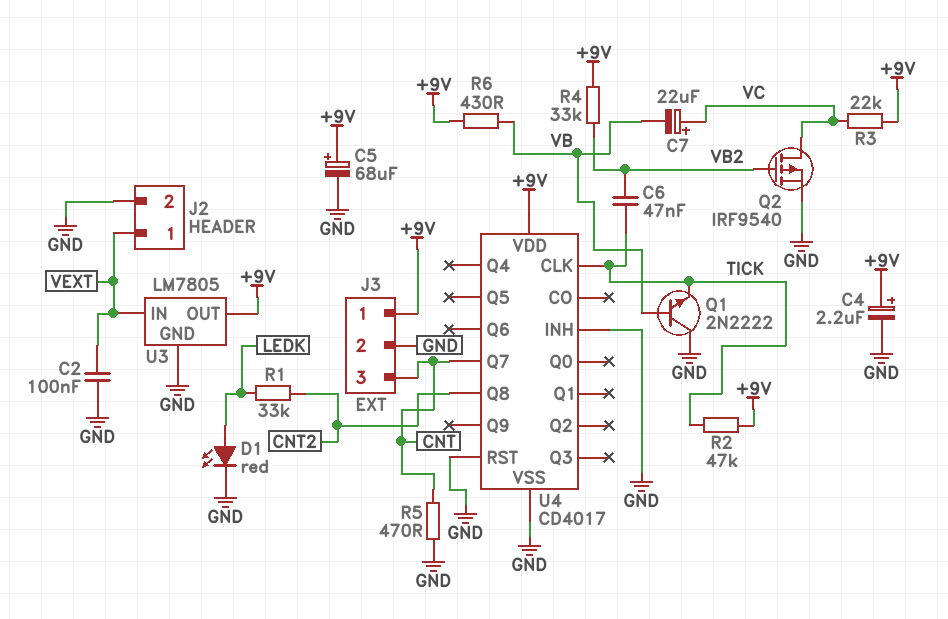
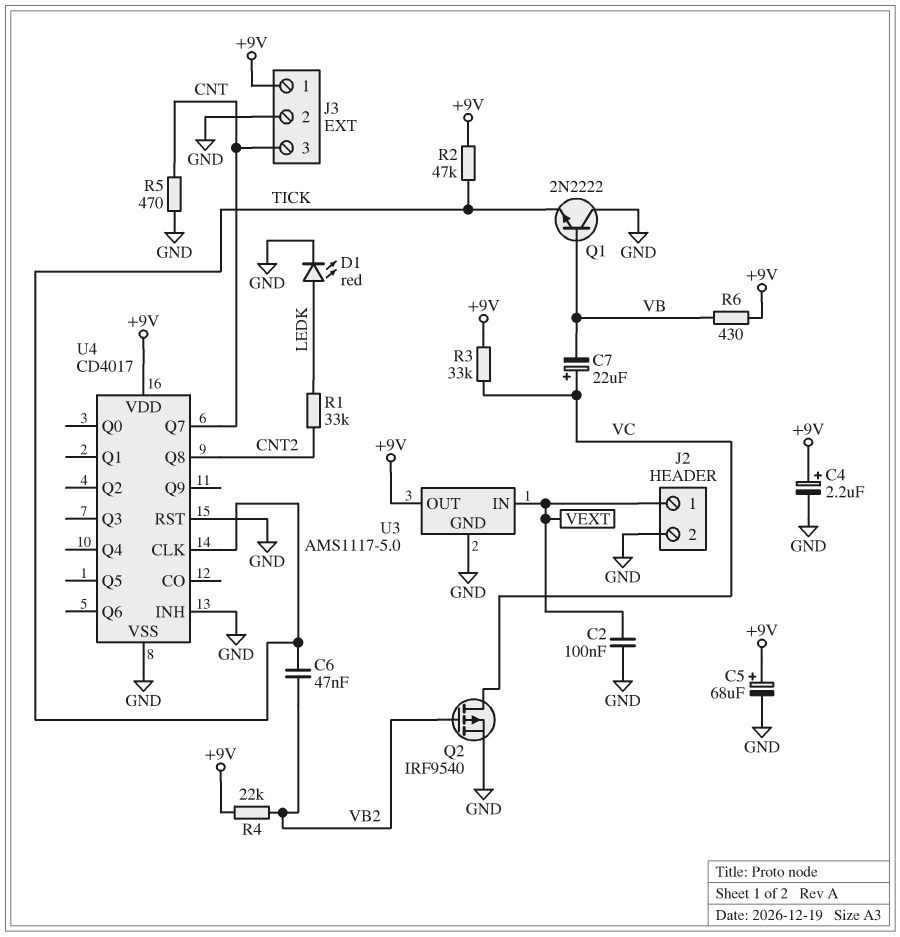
R3: 22k (+9V, VC) -> 33k (+9V, VC)
R4: 33k (+9V, VB2) -> 22k (+9V, VB2)
U3: LM7805 -> AMS1117-5.0

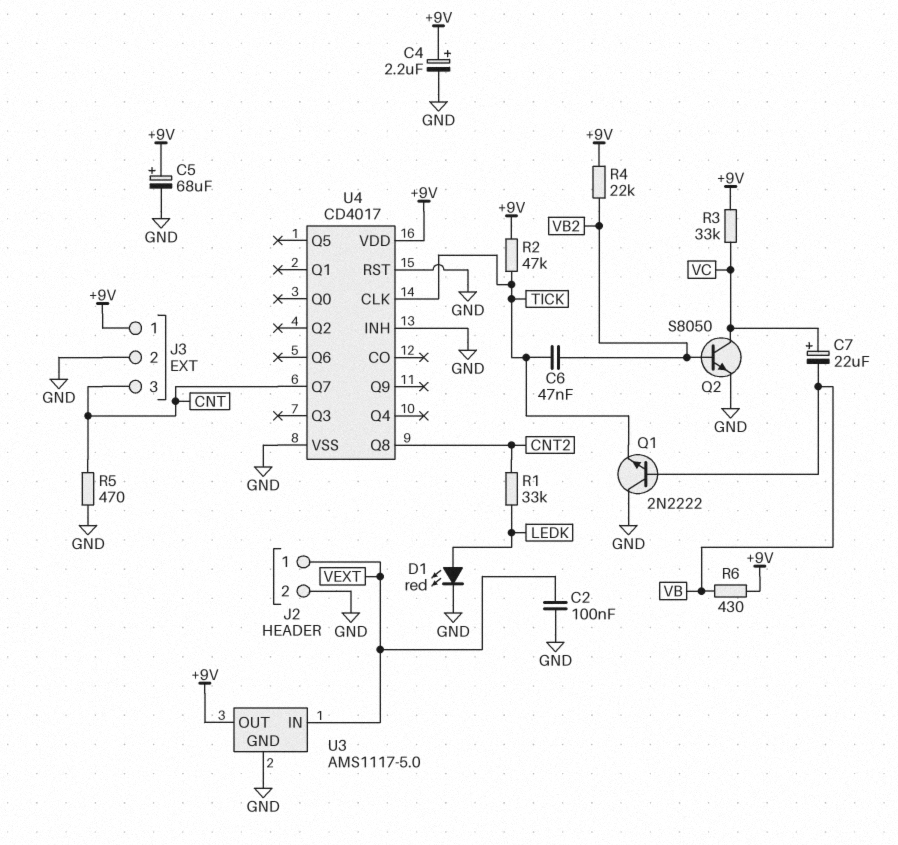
Q2: PMOS IRF9540 (G VB2, D VC, S GND) -> NPN S8050 (B VB2, C VC, E GND)

